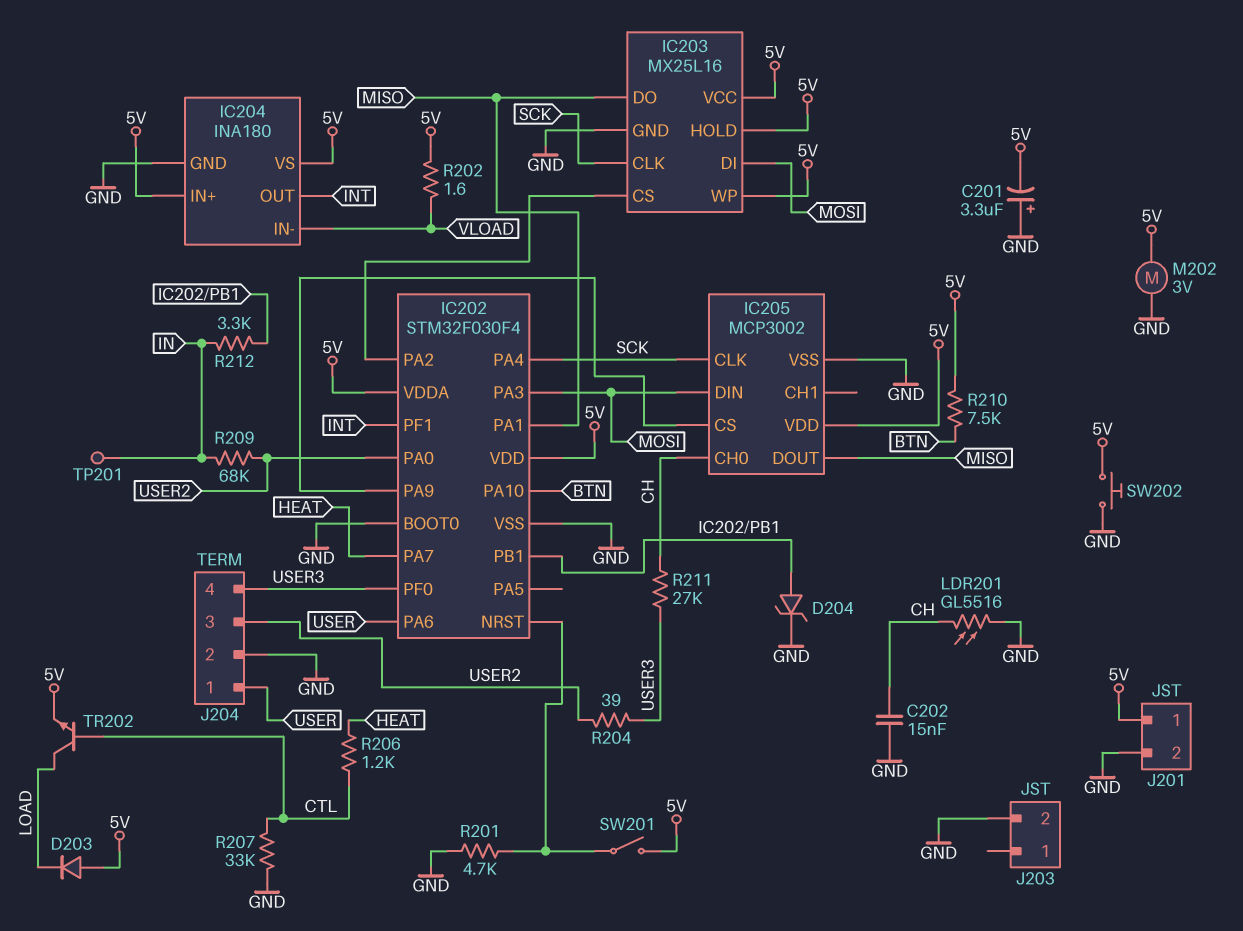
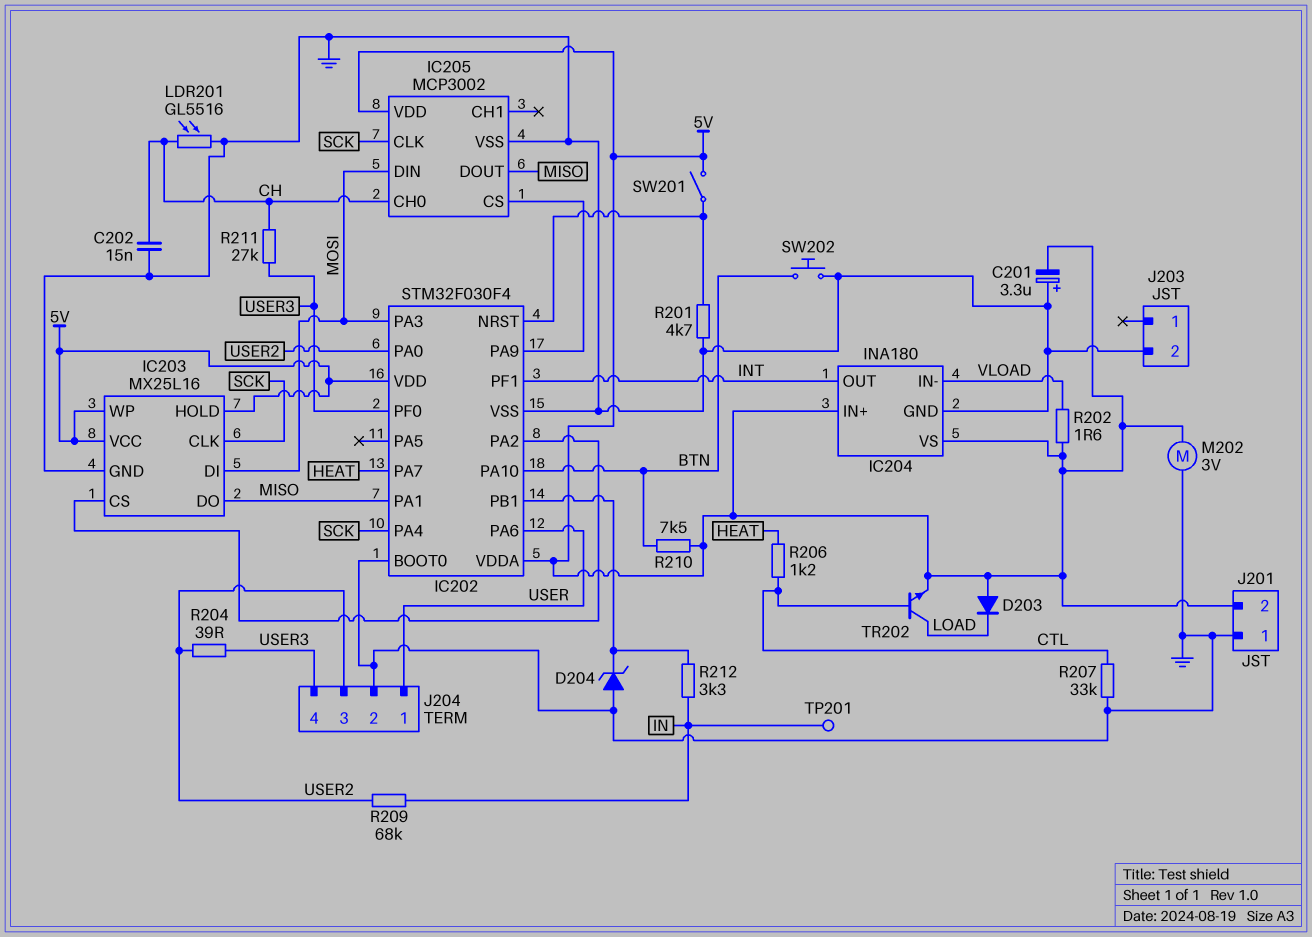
D204: zener (A IC202/PB1, K GND) -> zener (A GND, K IC202/PB1)
J201 pin 1: 5V -> GND
J201 pin 2: GND -> 5V
SW202: button (5V, GND) -> button (BTN, GND)

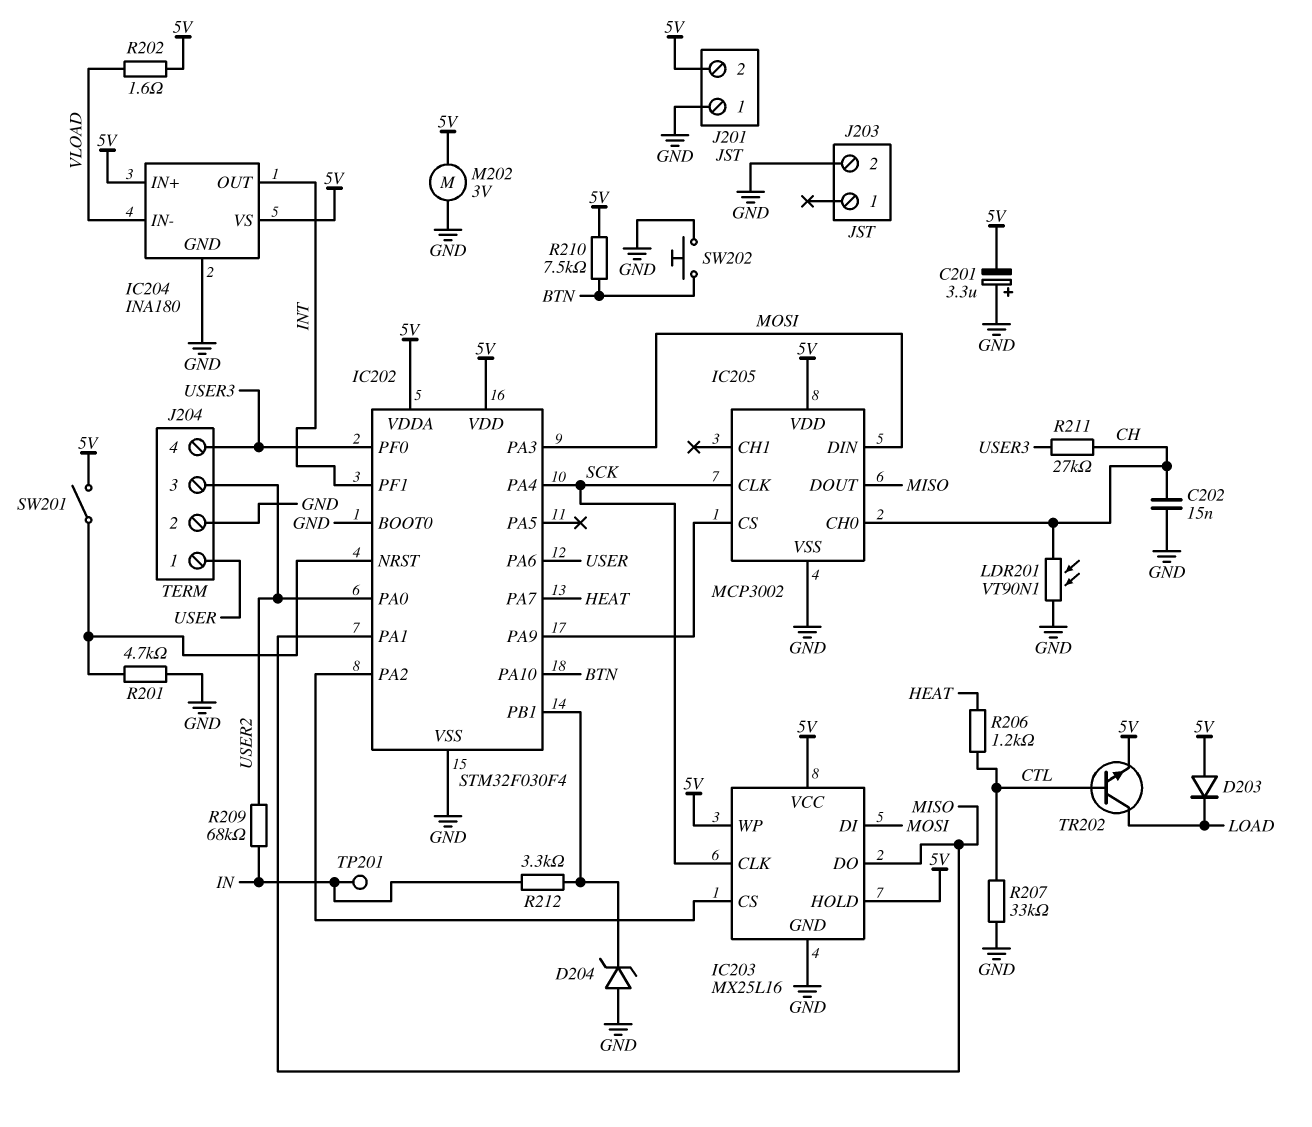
LDR201: GL5516 (CH, GND) -> VT90N1 (CH, GND)
R204: 39 (USER2, USER3) -> none

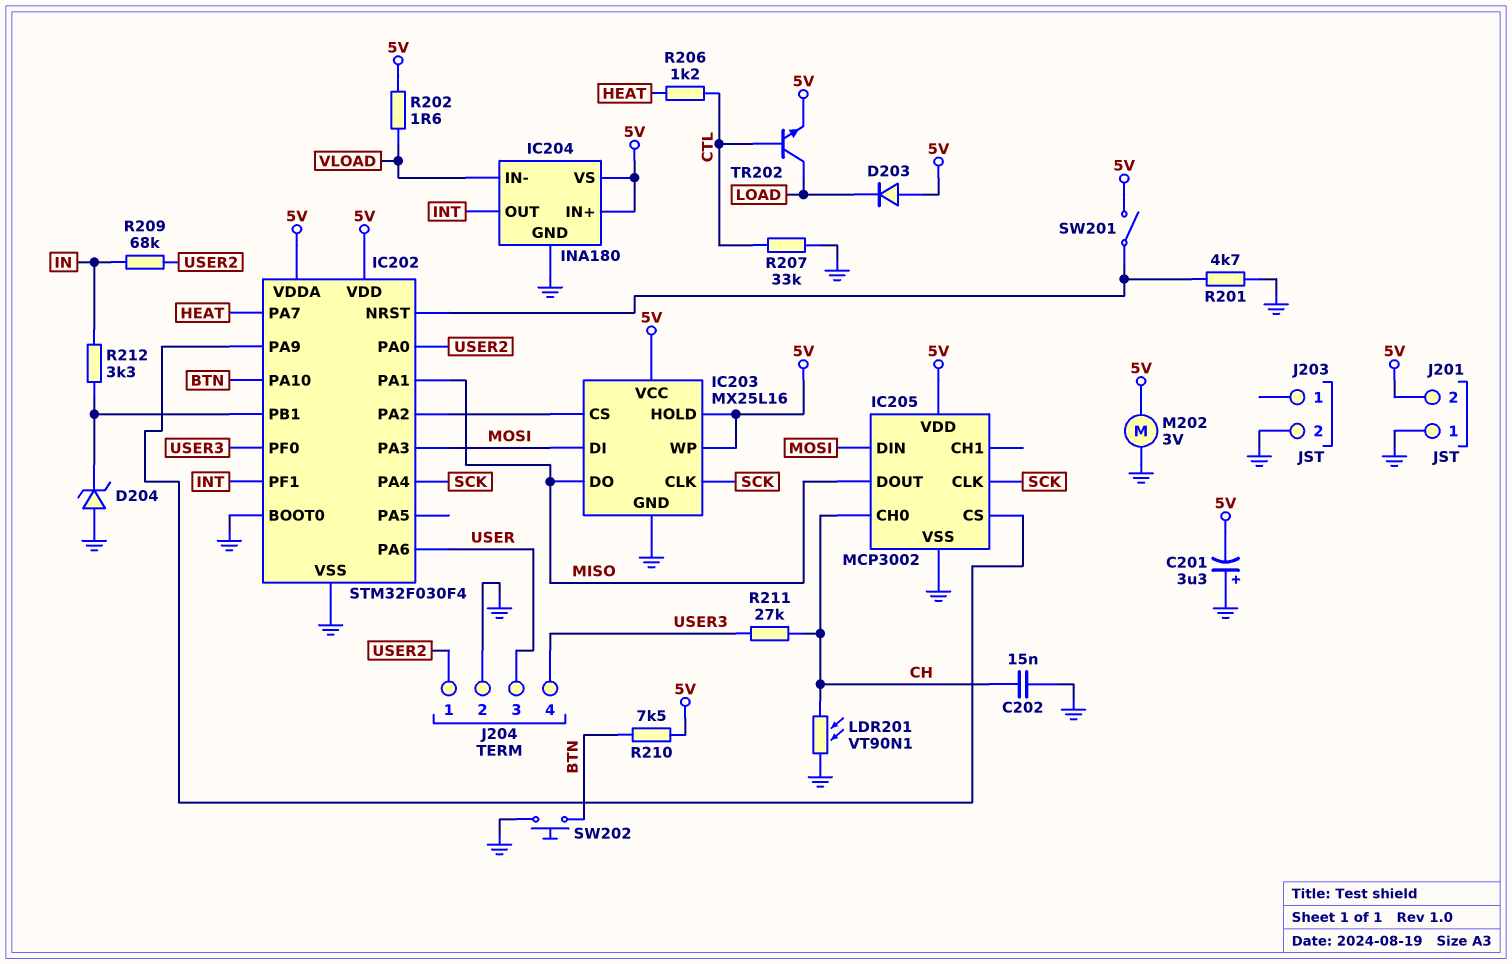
J204 pin 1: USER -> USER2
J204 pin 3: USER2 -> USER
TP201: test point (IN) -> none

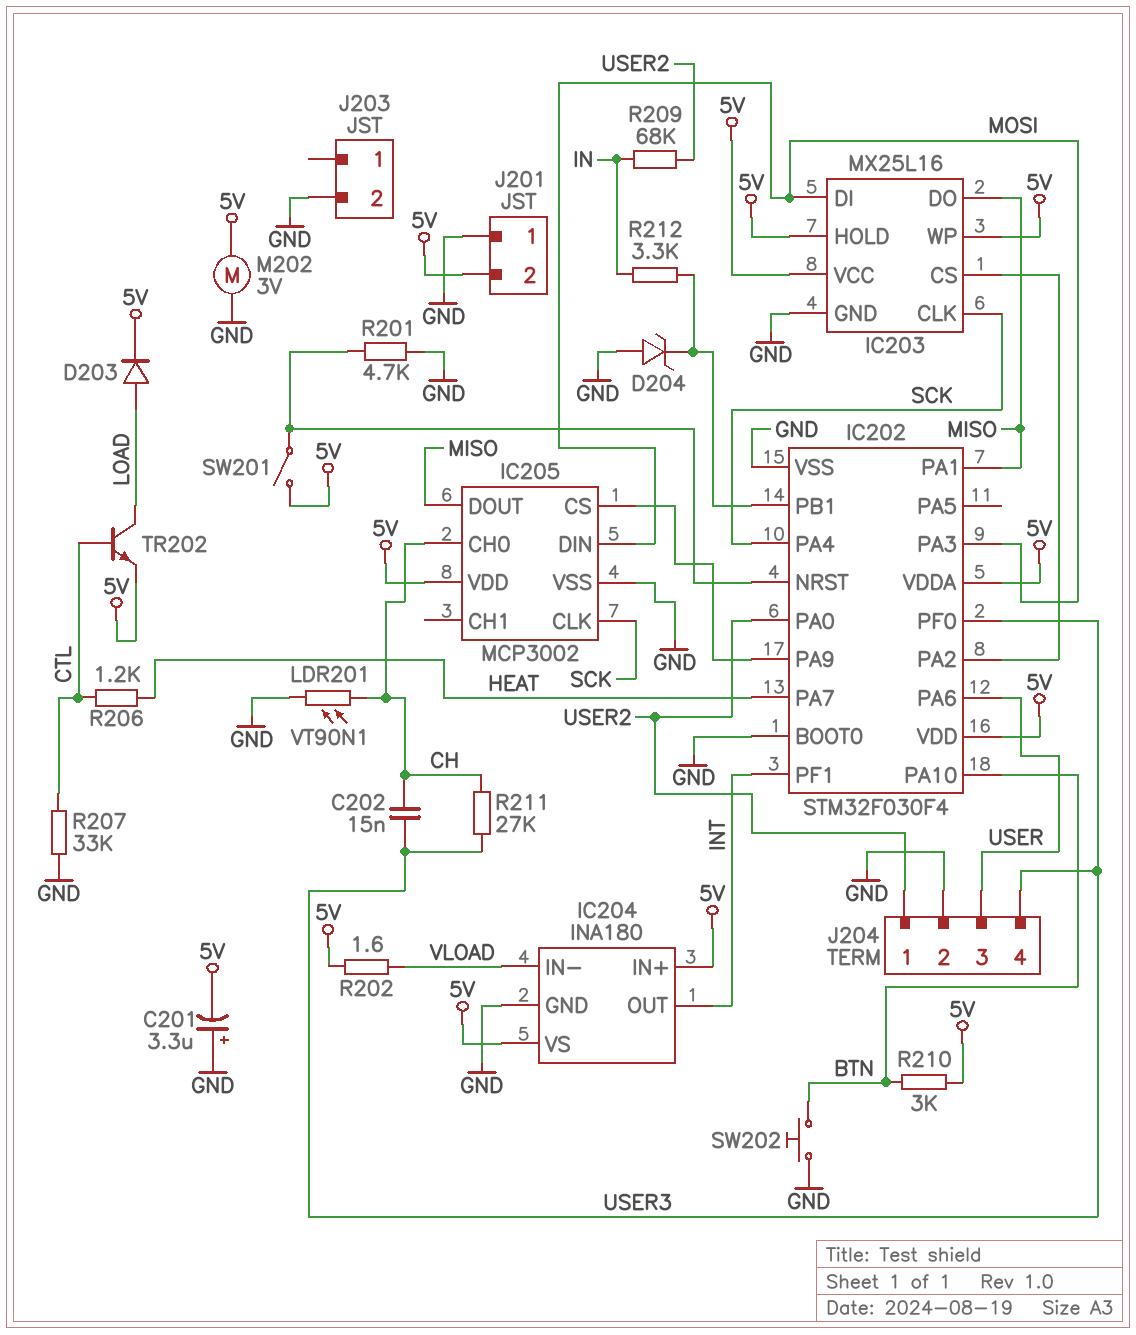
C202: 15nF (CH, GND) -> 15nF (CH, USER3)
D203: diode (A 5V, K LOAD) -> diode (A LOAD, K 5V)
R210: 7.5k (5V, BTN) -> 3k (5V, BTN)

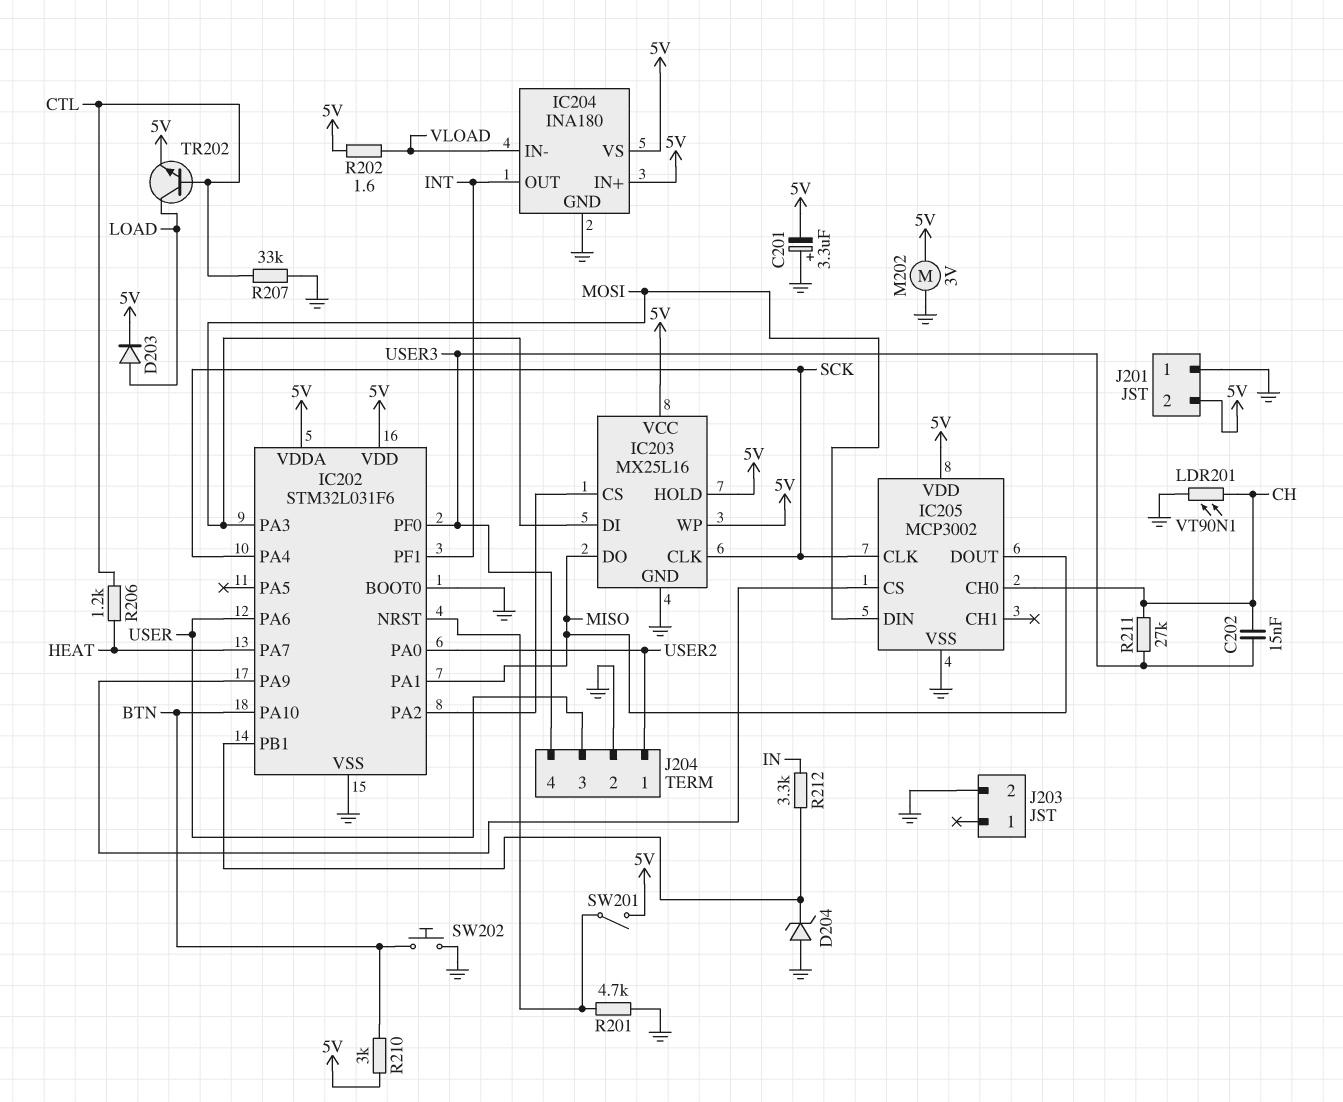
IC202: STM32F030F4 -> STM32L031F6
R209: 68k (IN, USER2) -> none

